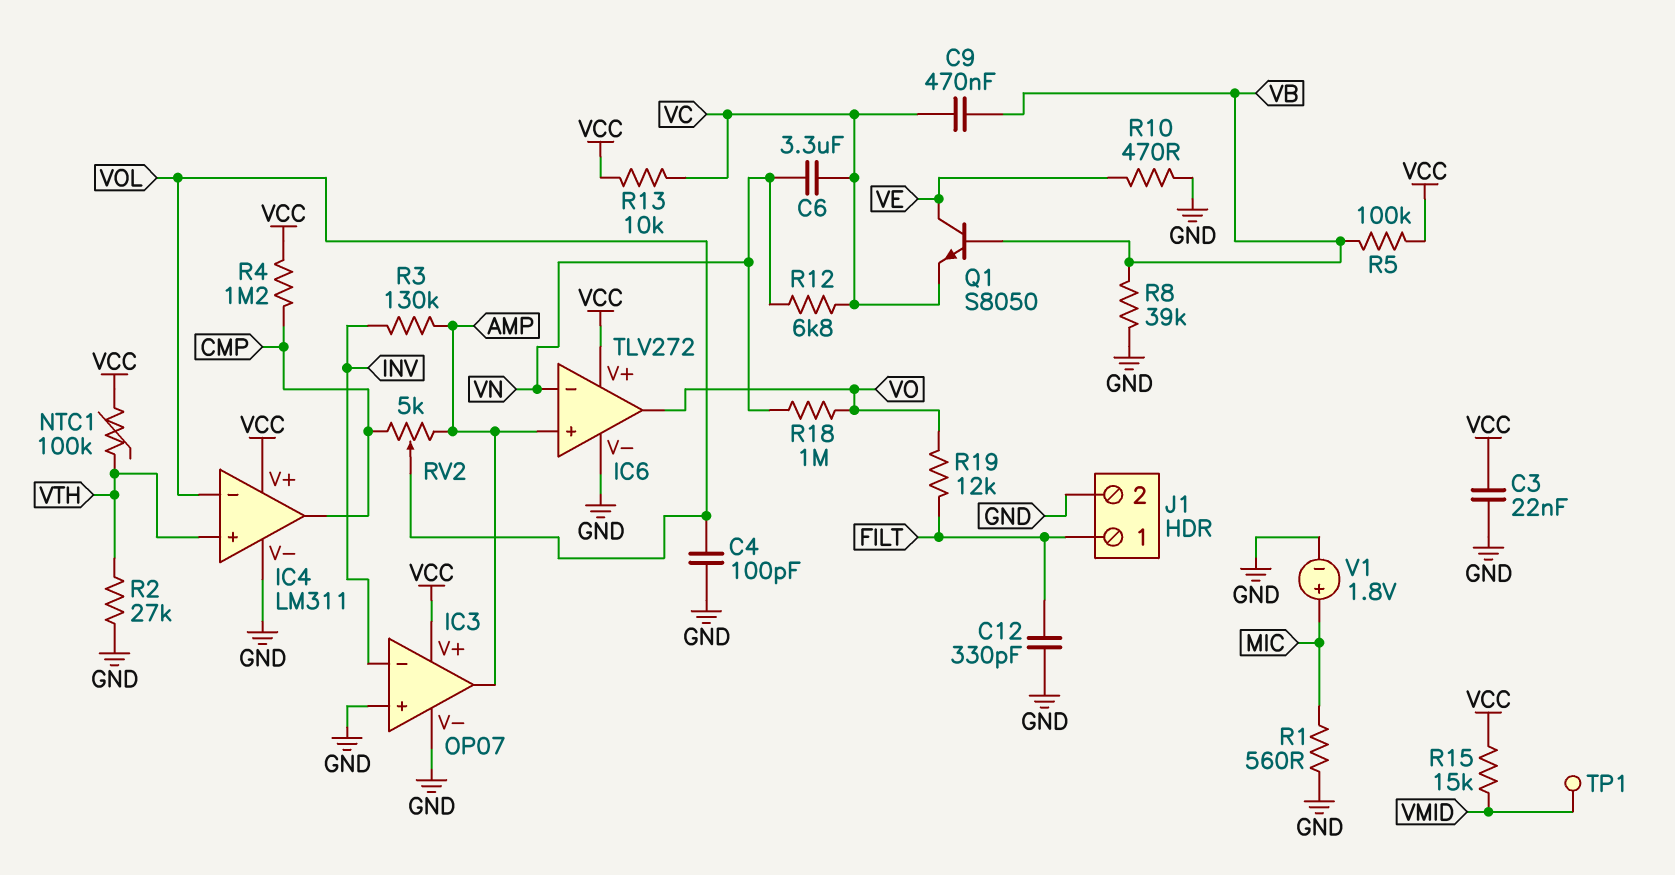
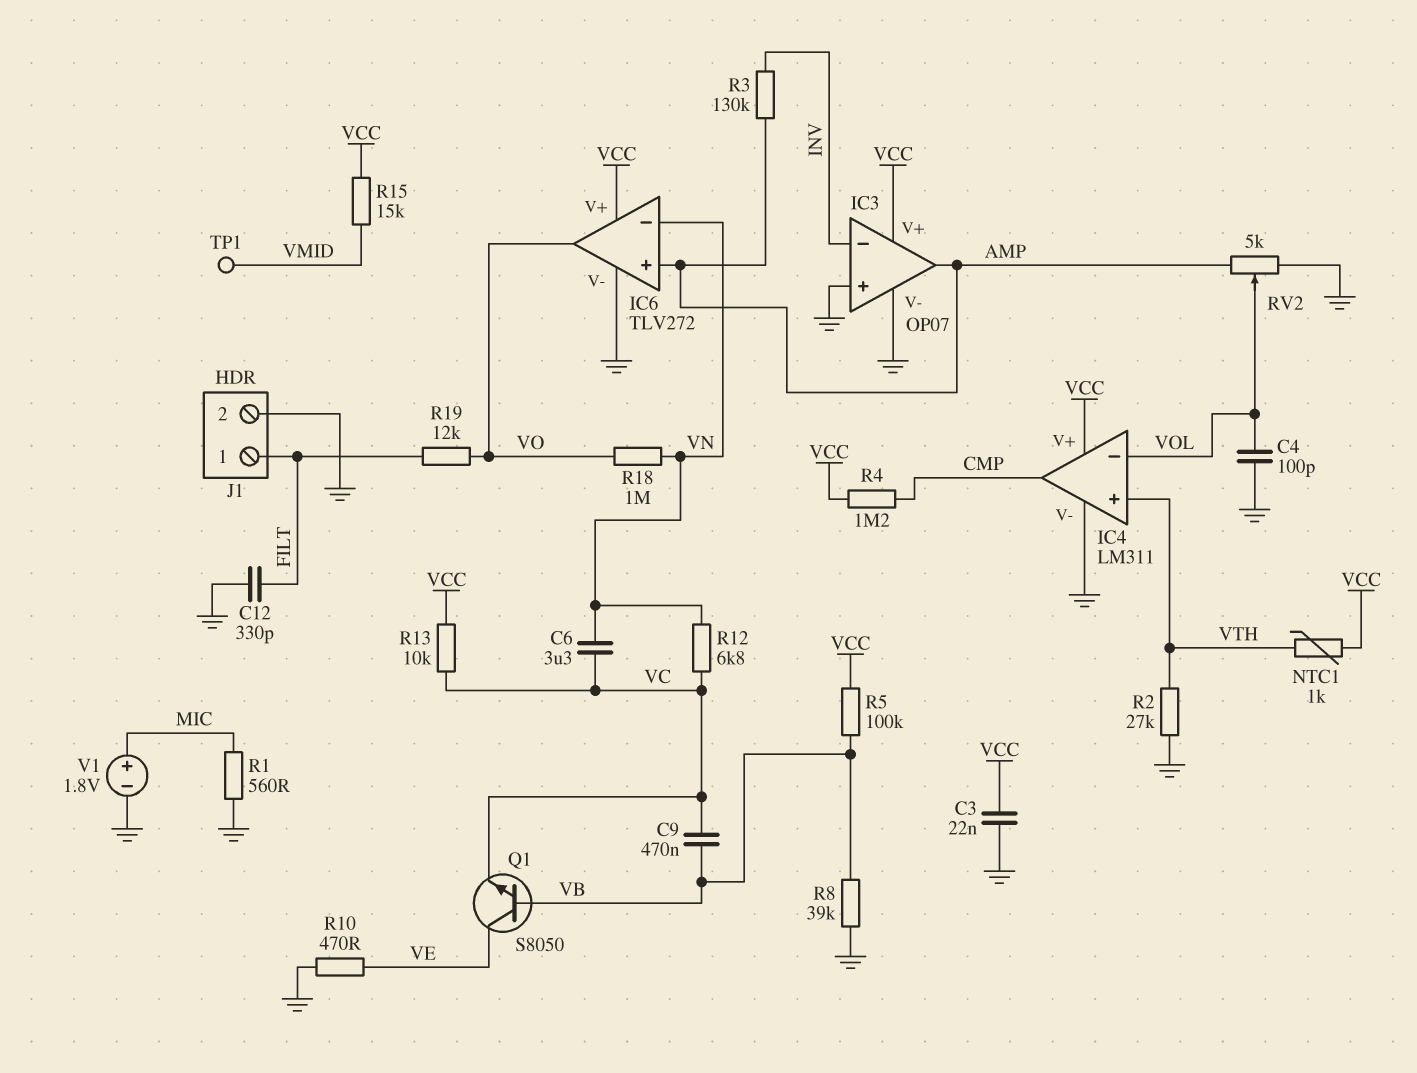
NTC1: 100k (VCC, VTH) -> 1k (VCC, VTH)
RV2: 5k (AMP, CMP, wiper VOL) -> 5k (AMP, GND, wiper VOL)

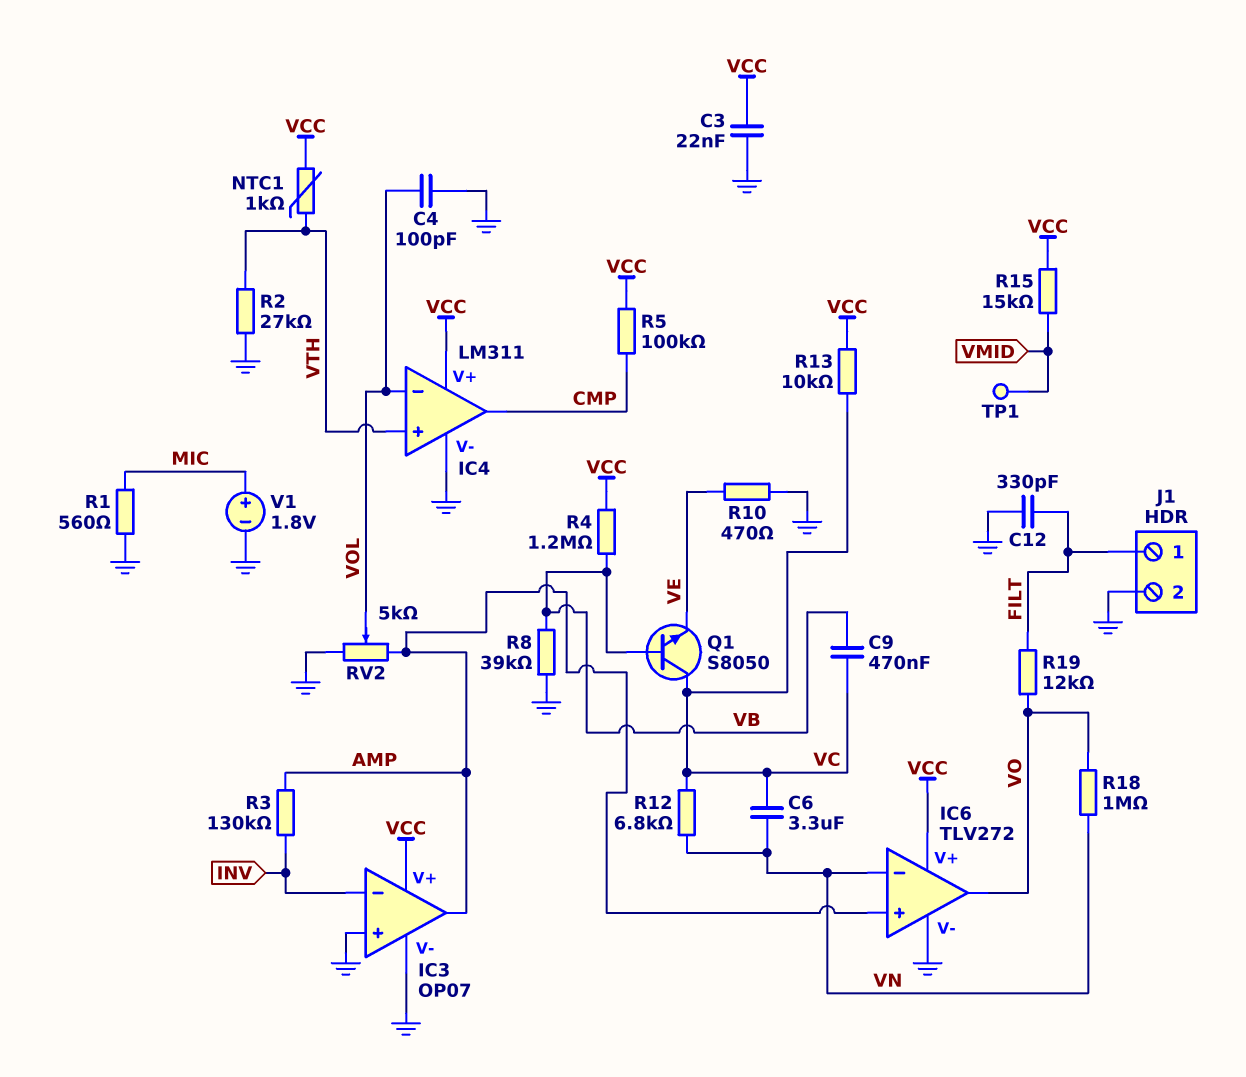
Q1: NPN S8050 (B VB, C VE, E VC) -> NPN S8050 (B VB, C VC, E VE)
R4: 1.2M (CMP, VCC) -> 1.2M (VB, VCC)
R5: 100k (VB, VCC) -> 100k (CMP, VCC)

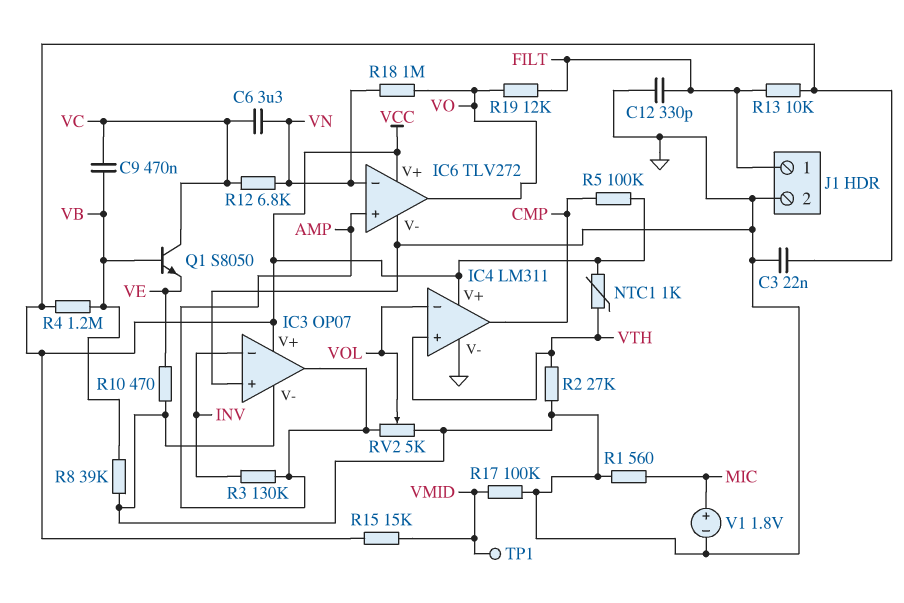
C4: 100pF (GND, VOL) -> none
R13: 10k (VC, VCC) -> 10k (FILT, VCC)
R17: none -> 100k (GND, VMID)

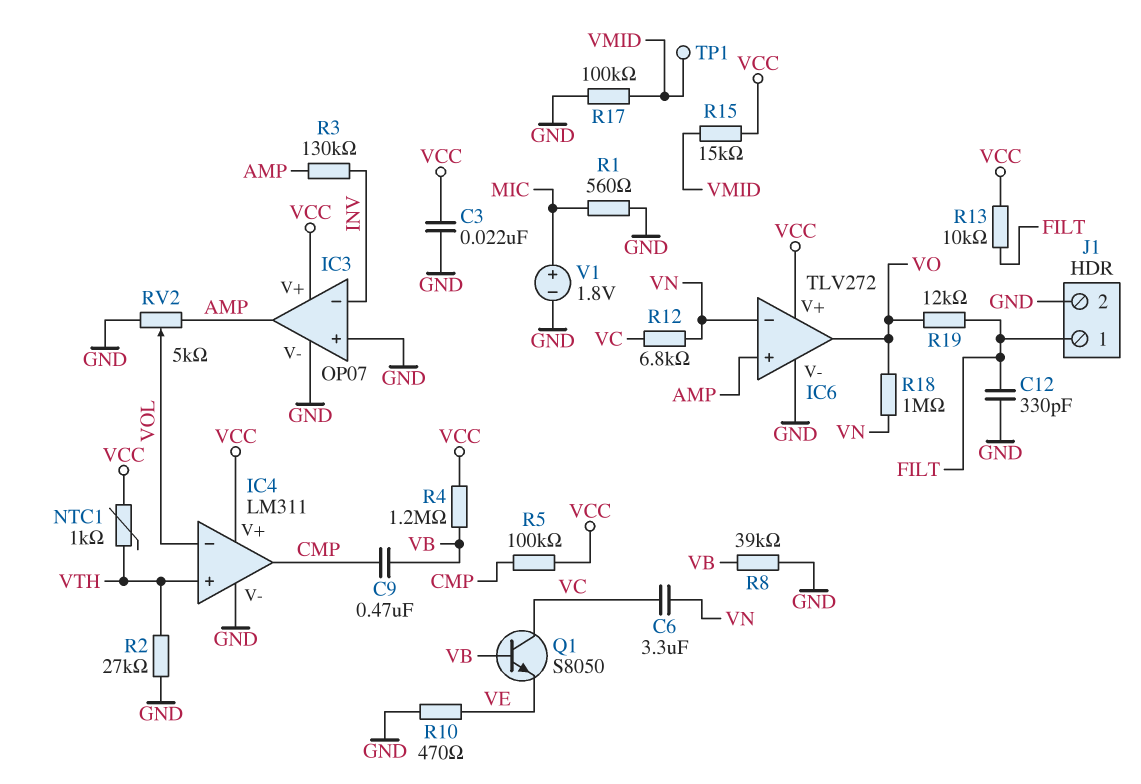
C9: 470nF (VB, VC) -> 470nF (CMP, VB)

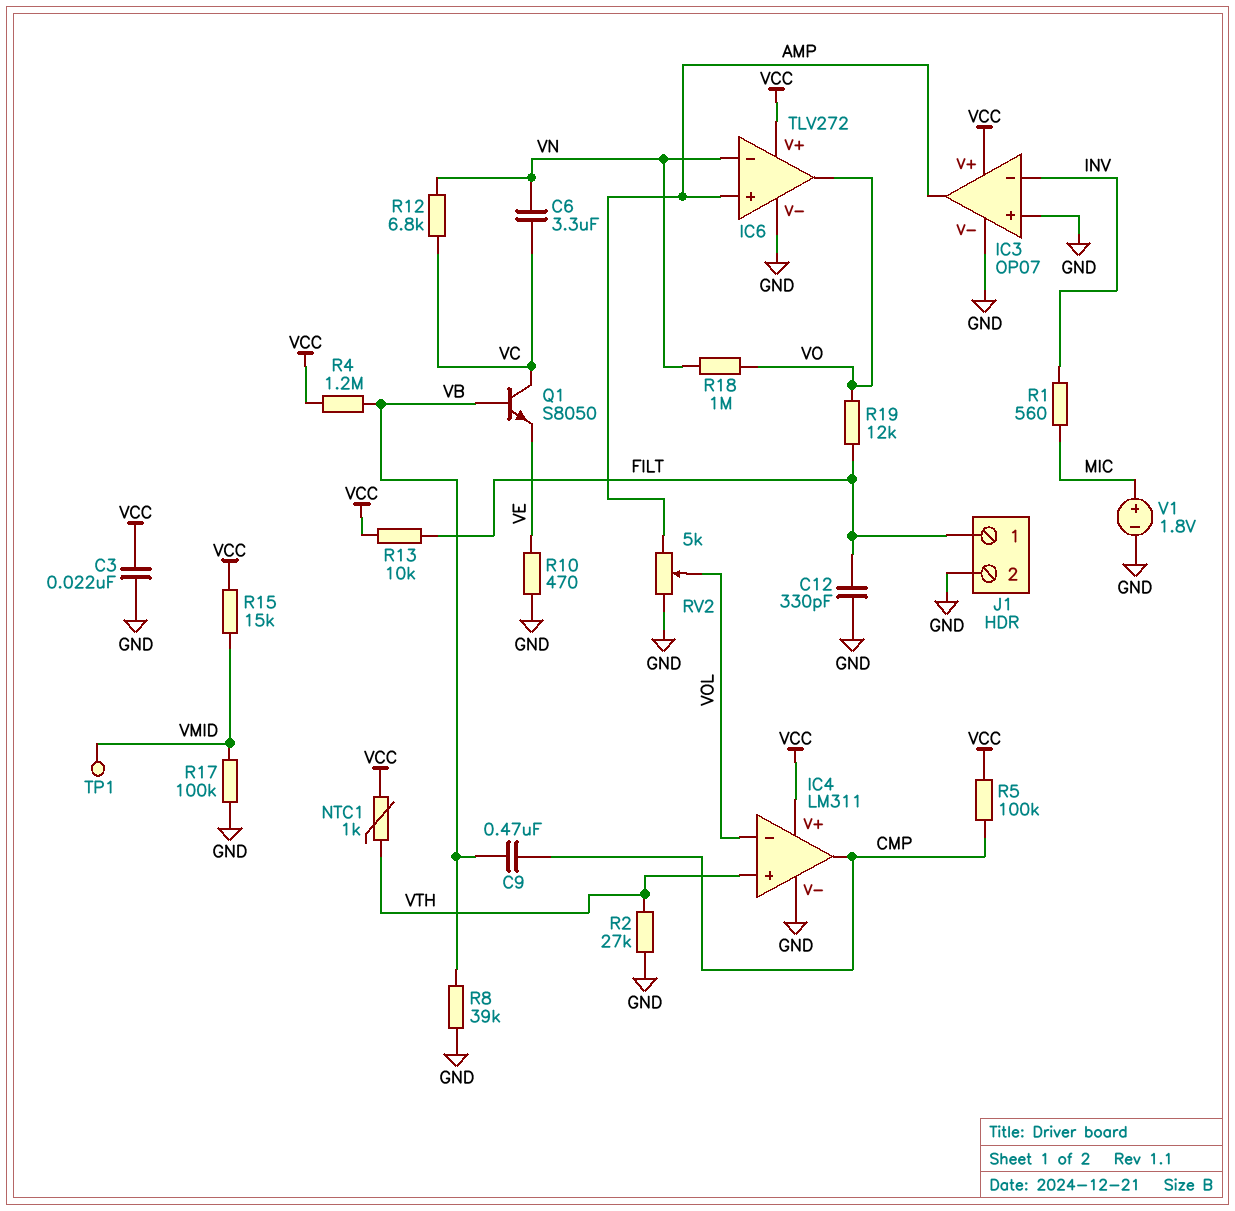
R1: 560 (GND, MIC) -> 560 (INV, MIC)
R3: 130k (AMP, INV) -> none

